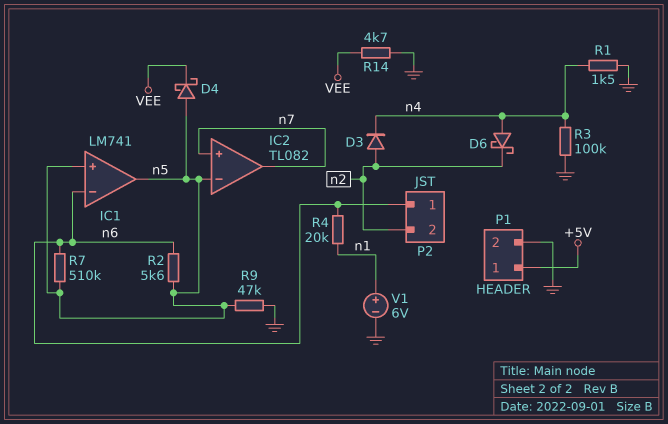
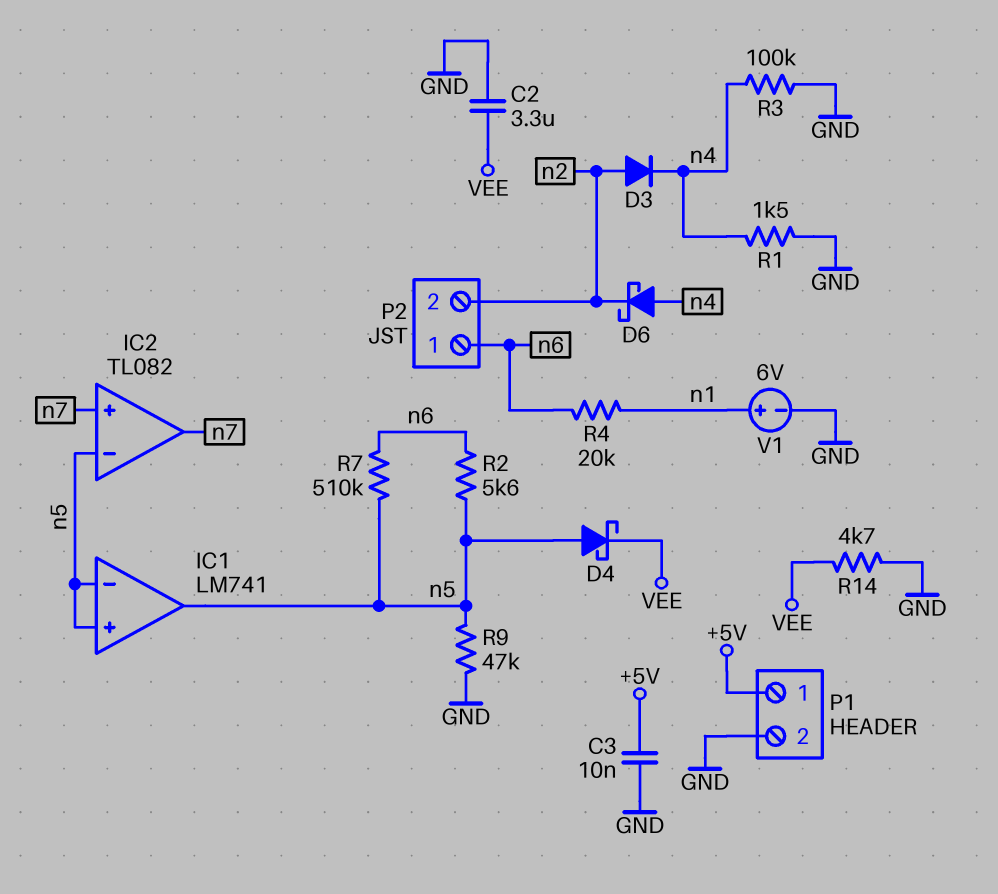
C2: none -> 3.3uF (GND, VEE)
C3: none -> 10nF (+5V, GND)
IC1 pin in-: n6 -> n5

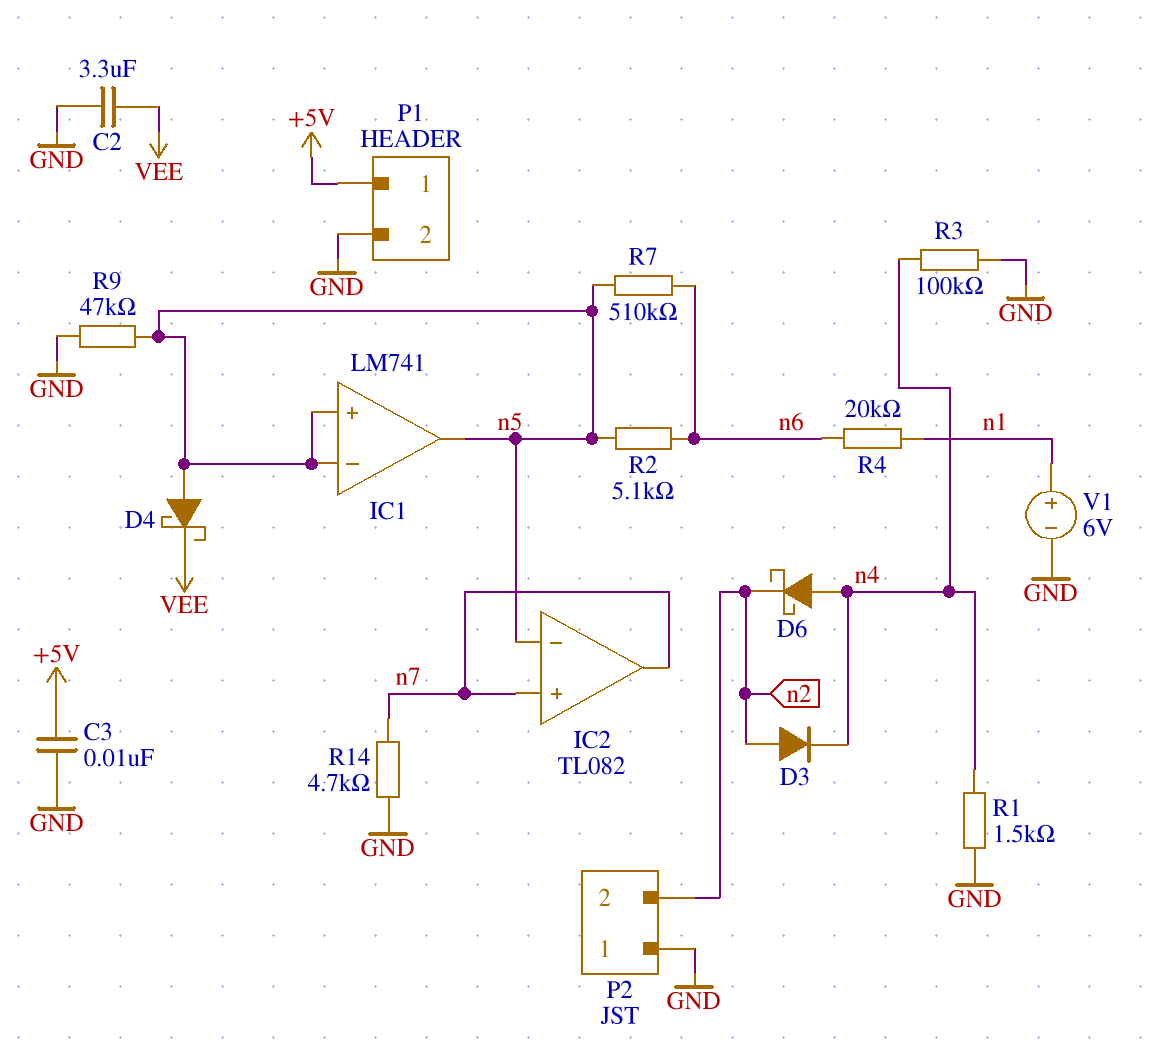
P2 pin 1: n6 -> GND
R2: 5.6k (n5, n6) -> 5.1k (n5, n6)
R14: 4.7k (GND, VEE) -> 4.7k (GND, n7)

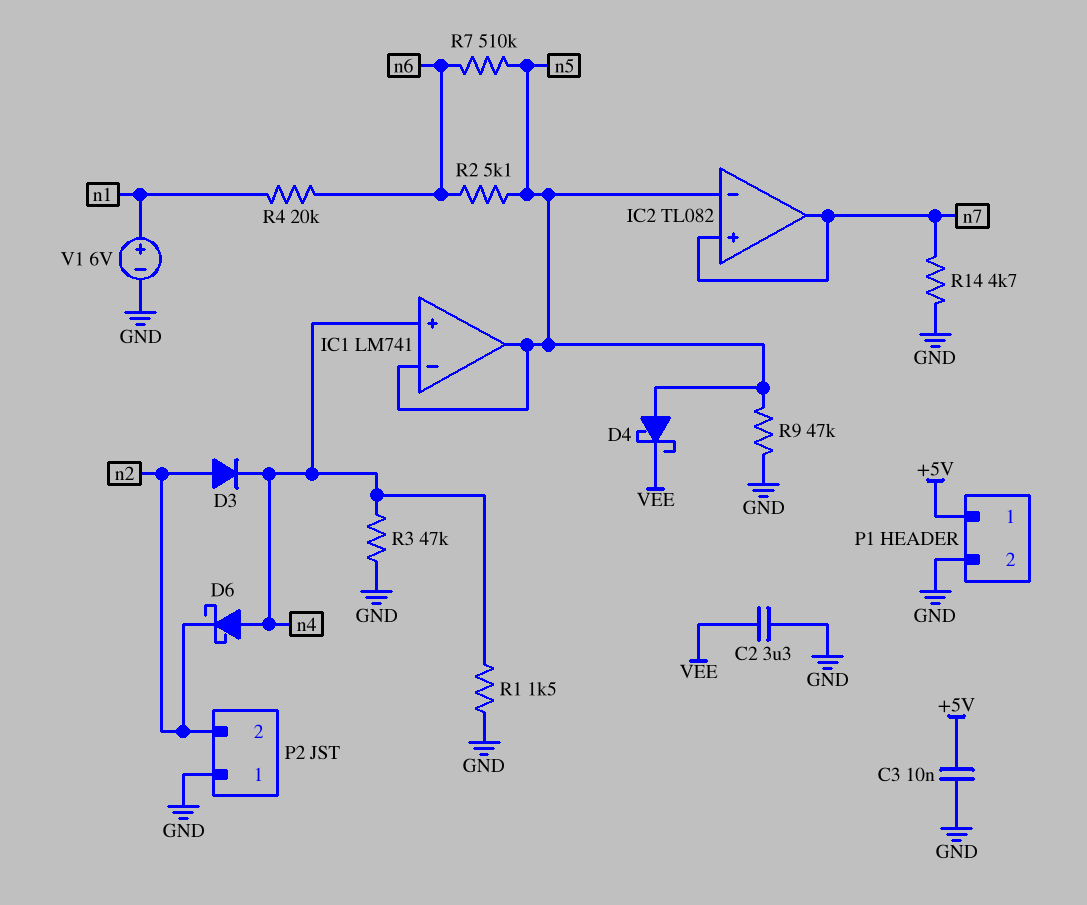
IC1 pin in+: n5 -> n4
R3: 100k (GND, n4) -> 47k (GND, n4)

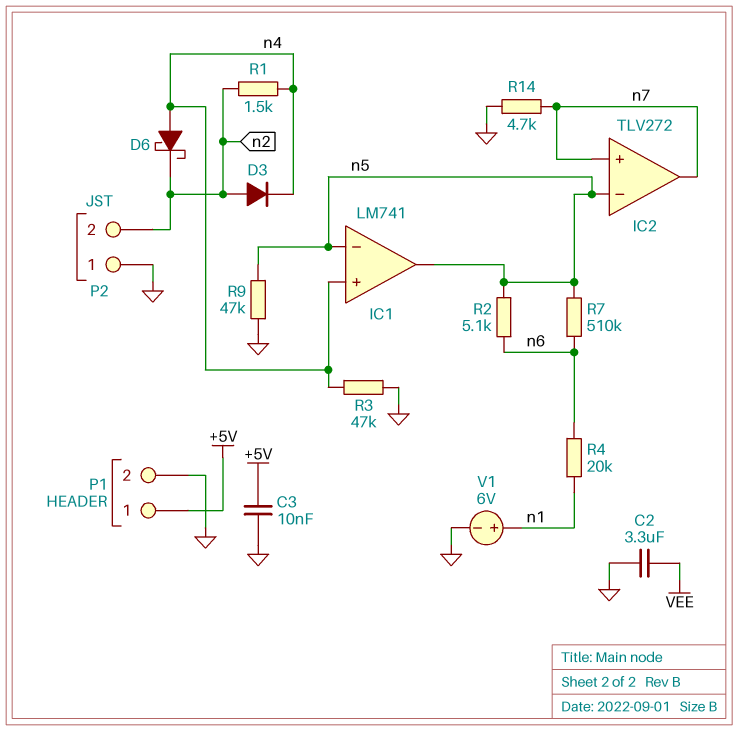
D4: schottky (A n5, K VEE) -> none
IC2: TL082 -> TLV272
R1: 1.5k (GND, n4) -> 1.5k (n2, n4)

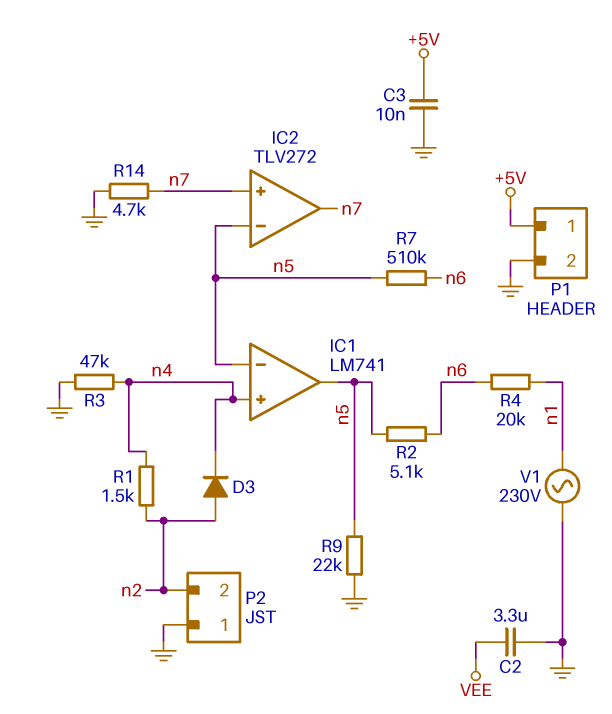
D6: schottky (A n4, K n2) -> none
R9: 47k (GND, n5) -> 22k (GND, n5)
V1: 6V (plus n1, minus GND) -> AC 230V (GND, n1)

